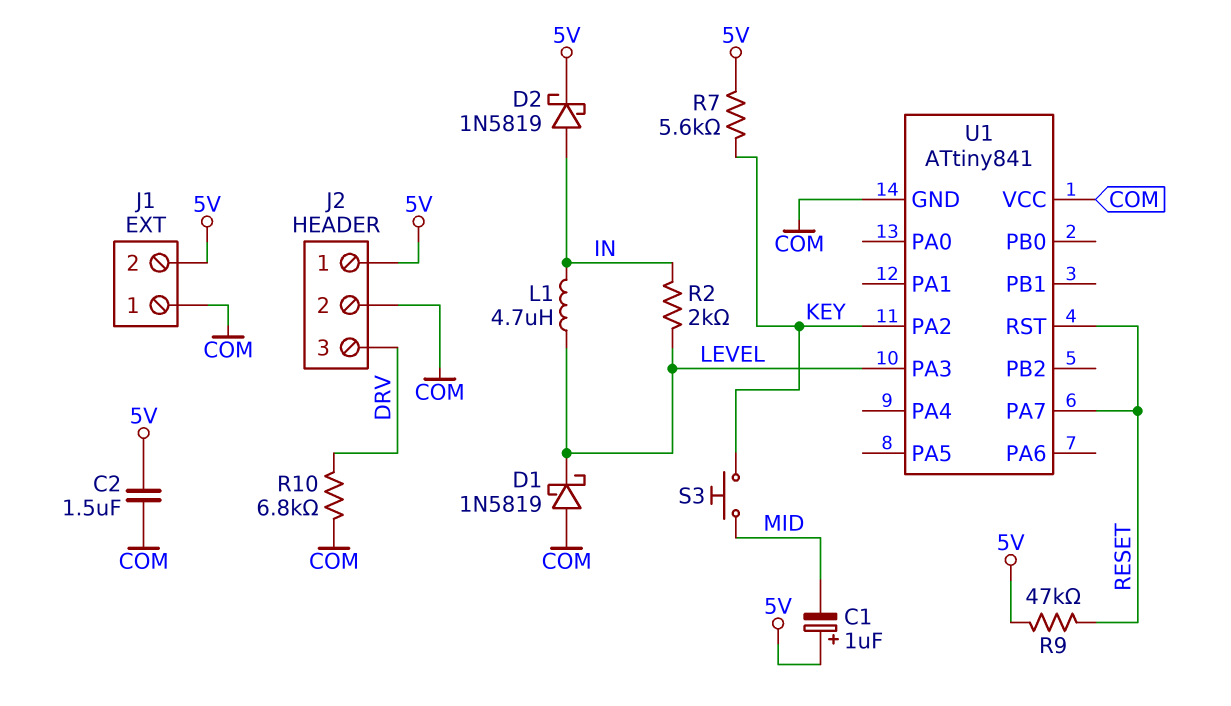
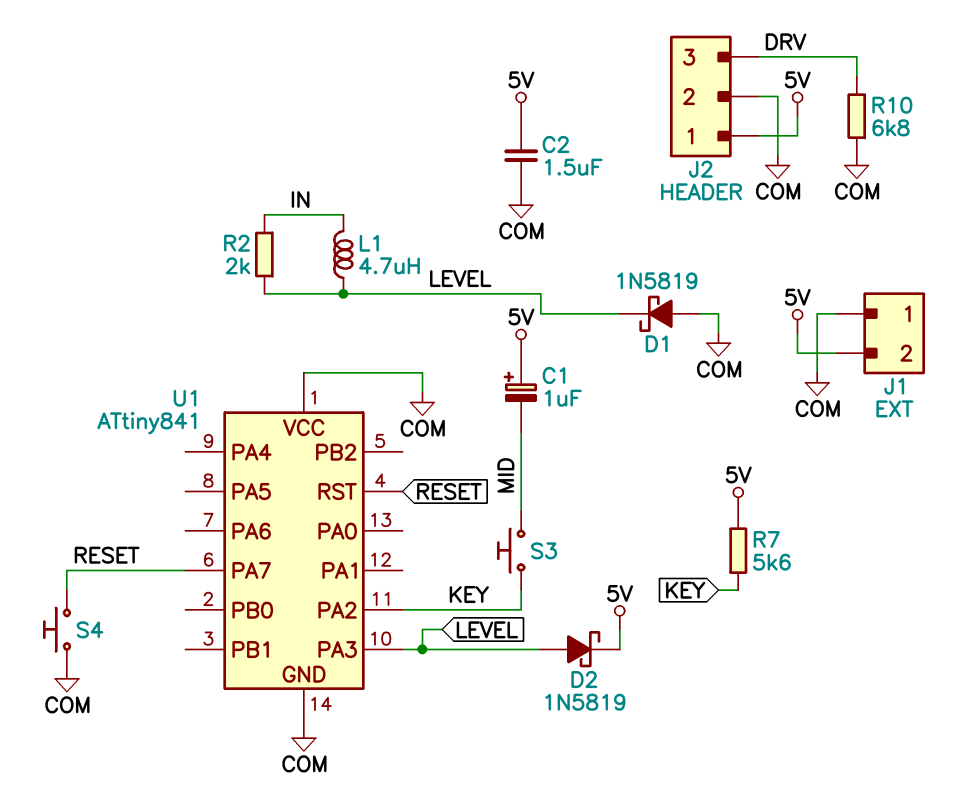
D2: schottky 1N5819 (A IN, K 5V) -> schottky 1N5819 (A LEVEL, K 5V)
R9: 47k (5V, RESET) -> none
S4: none -> button (COM, RESET)

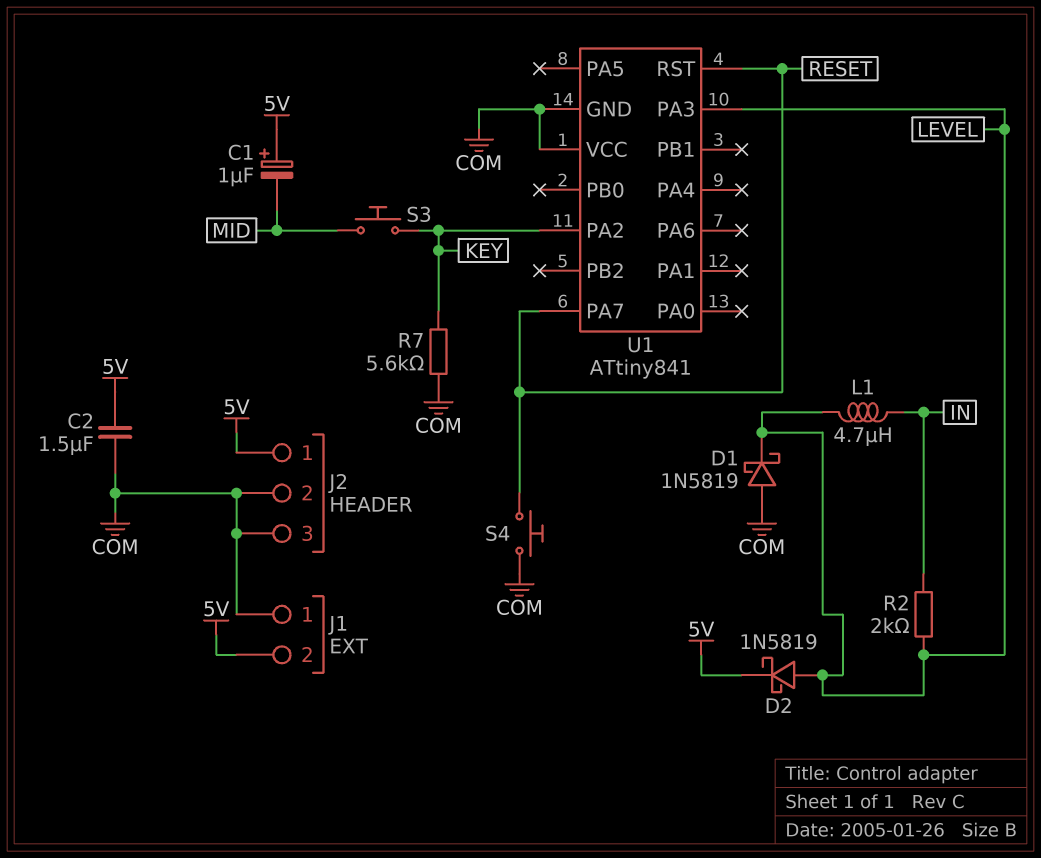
J2 pin 3: DRV -> COM
R7: 5.6k (5V, KEY) -> 5.6k (COM, KEY)
R10: 6.8k (COM, DRV) -> none

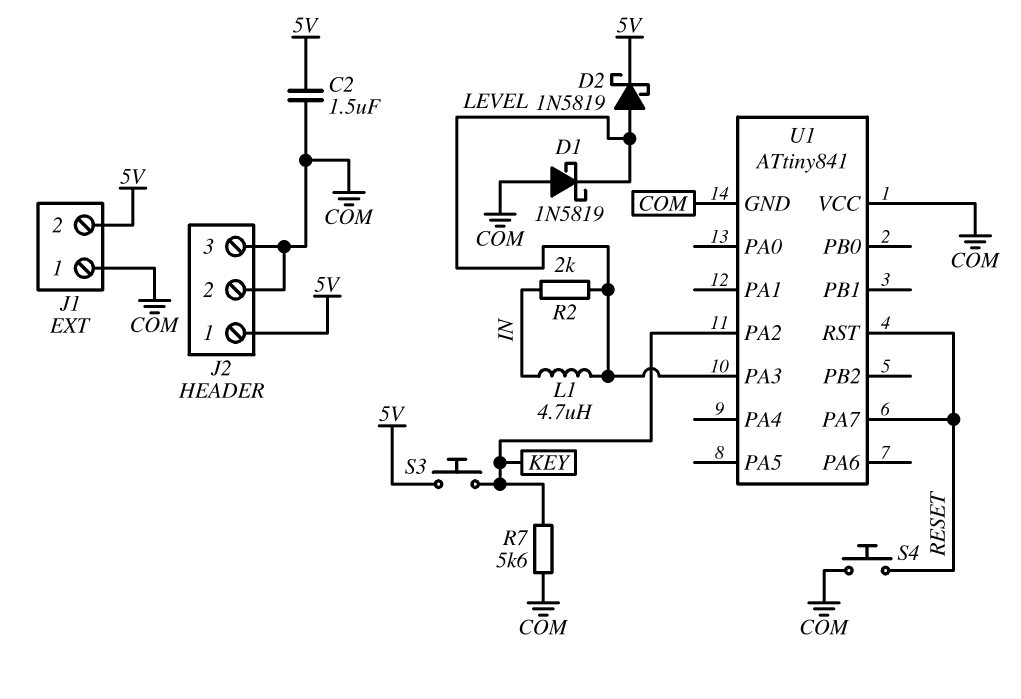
C1: 1uF (plus 5V, minus MID) -> none
S3: button (KEY, MID) -> button (5V, KEY)

